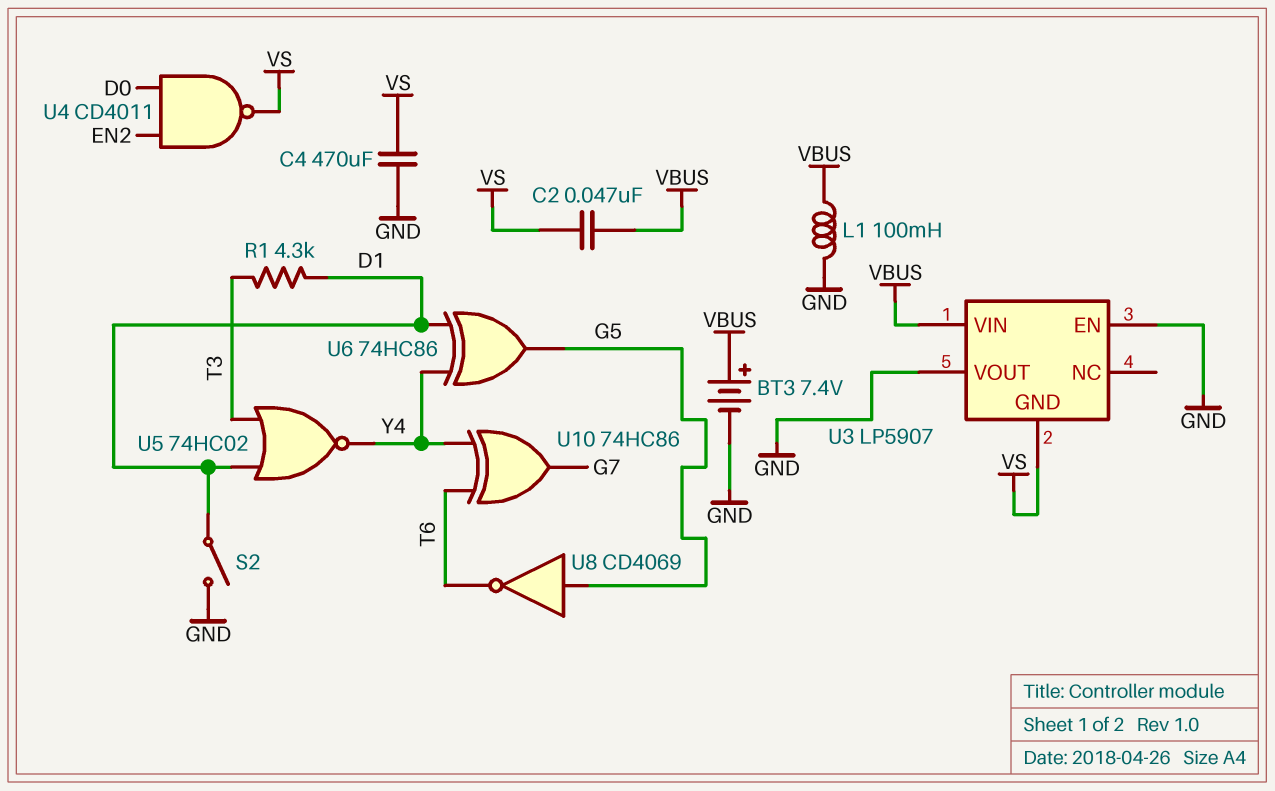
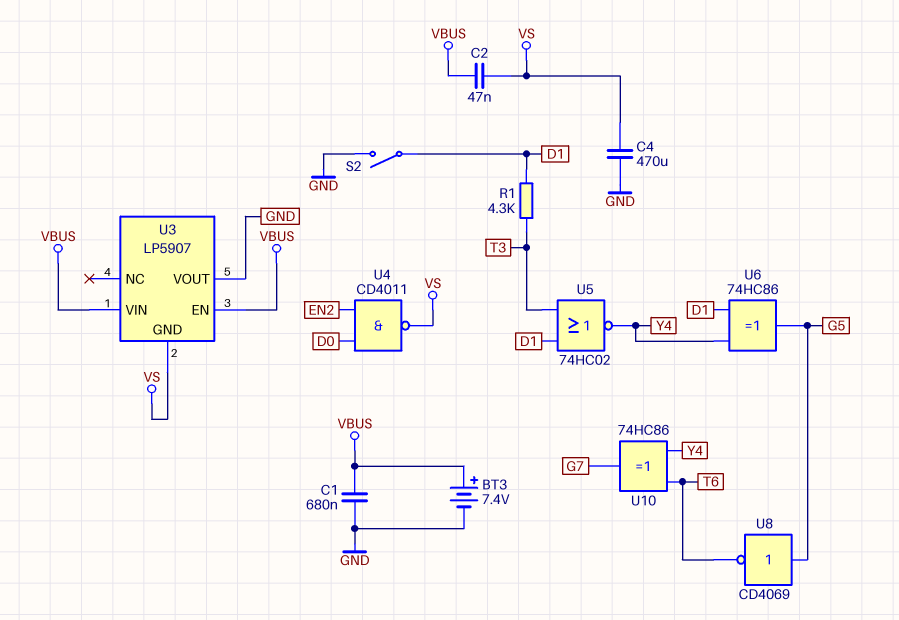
C1: none -> 680nF (GND, VBUS)
L1: 100mH (GND, VBUS) -> none
U3 pin EN: GND -> VBUS

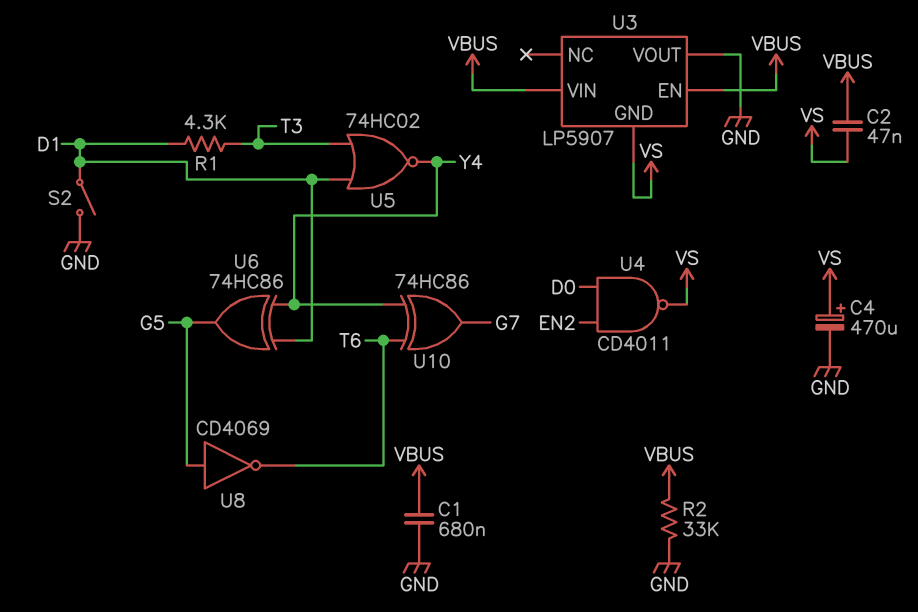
BT3: 7.4V (plus VBUS, minus GND) -> none
C4: 470uF (GND, VS) -> 470uF (plus VS, minus GND)
R2: none -> 33k (GND, VBUS)

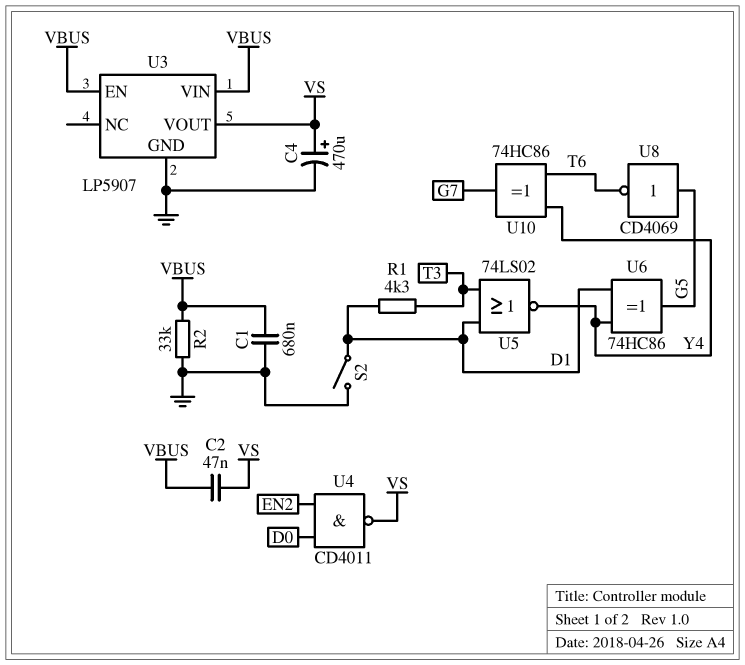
U3 pin GND: VS -> GND
U3 pin VOUT: GND -> VS
U5: NOR 74HC02 (in D1, in T3, out Y4) -> NOR 74LS02 (in D1, in T3, out Y4)

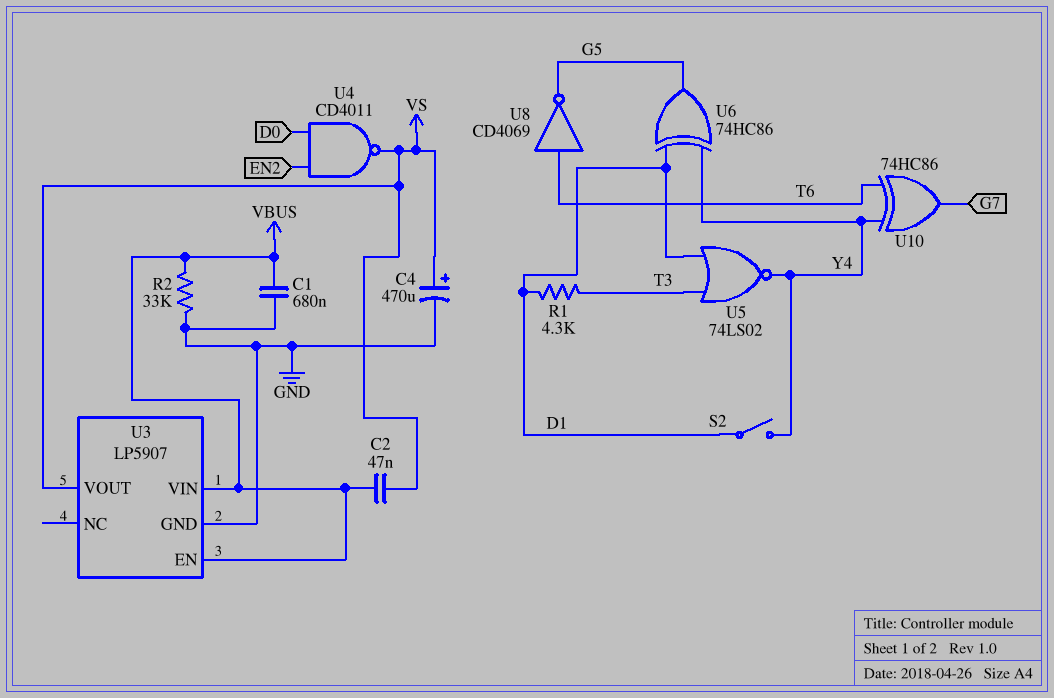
S2: switch (D1, GND) -> switch (D1, Y4)
U8: NOT CD4069 (in G5, out T6) -> NOT CD4069 (in T6, out G5)

